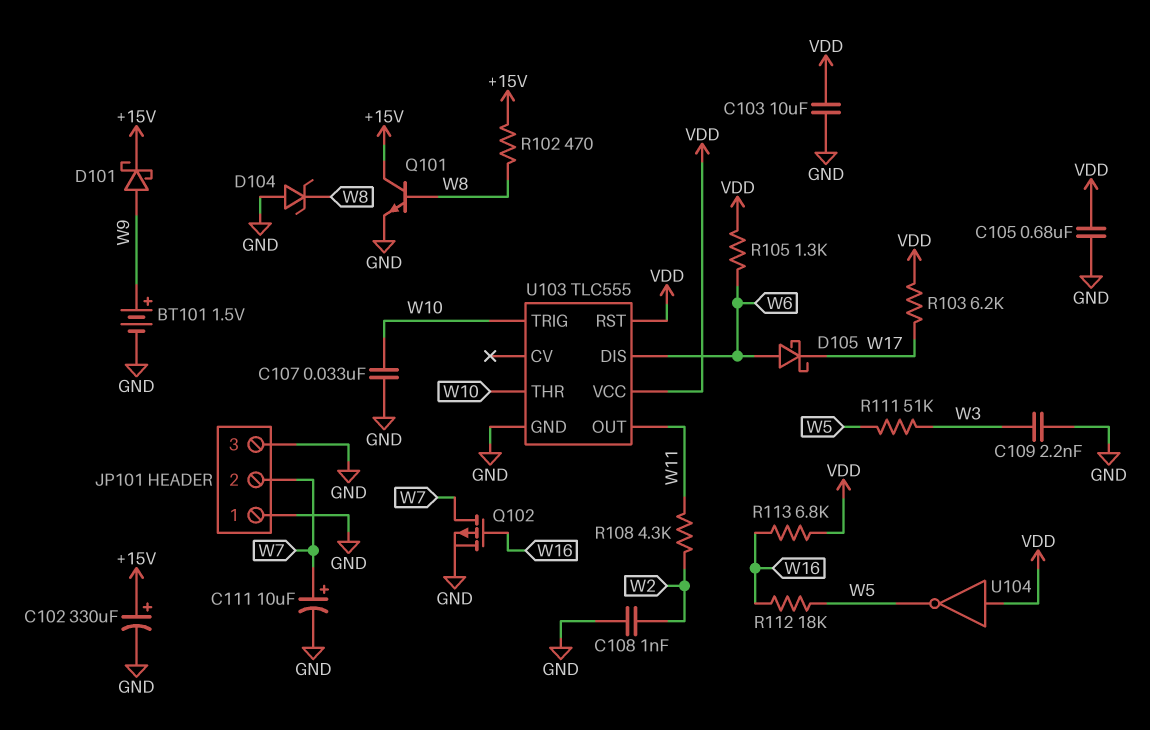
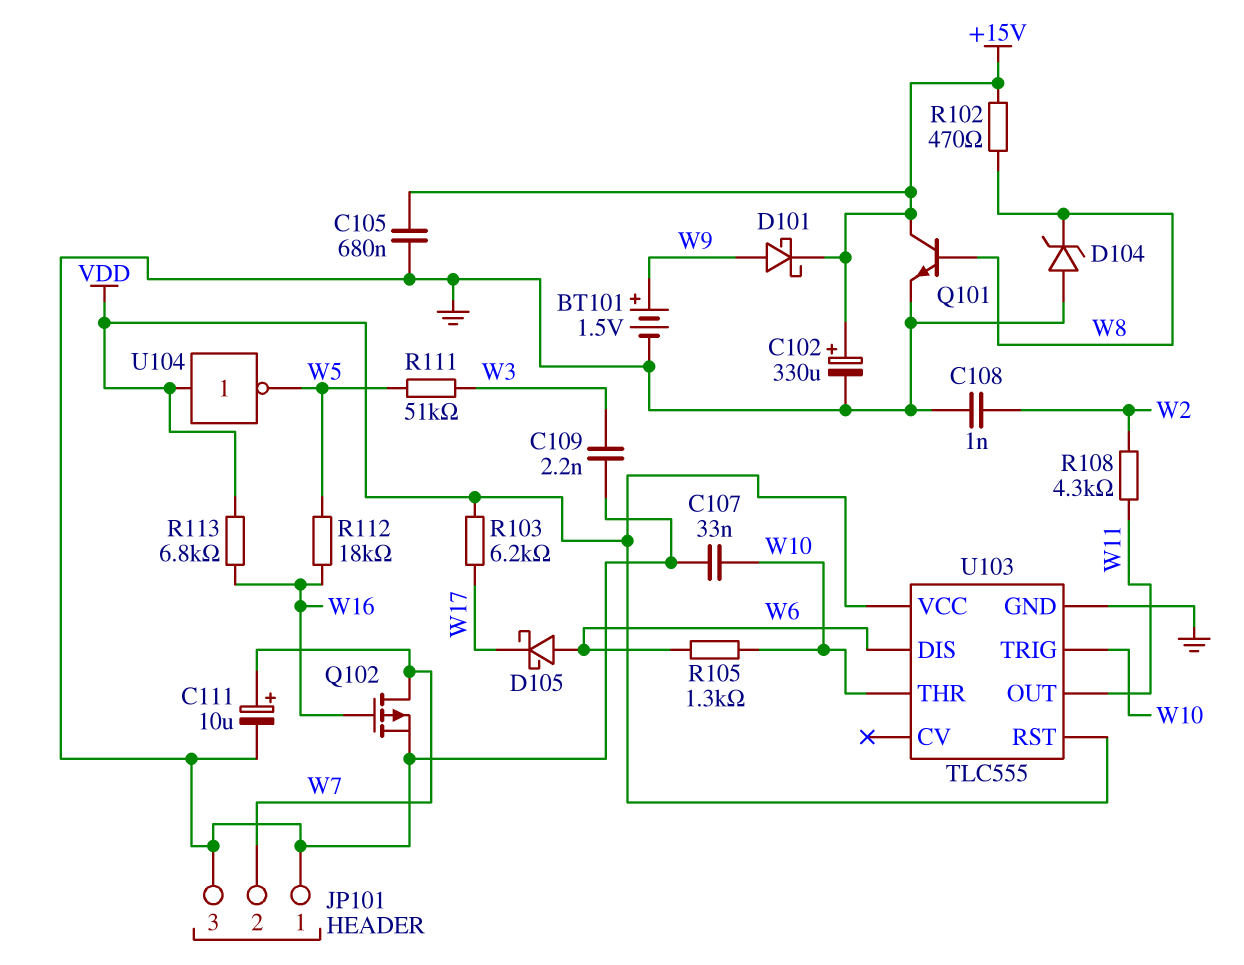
C103: 10uF (GND, VDD) -> none
C105: 680nF (GND, VDD) -> 680nF (+15V, GND)
R105: 1.3k (VDD, W6) -> 1.3k (W6, W10)

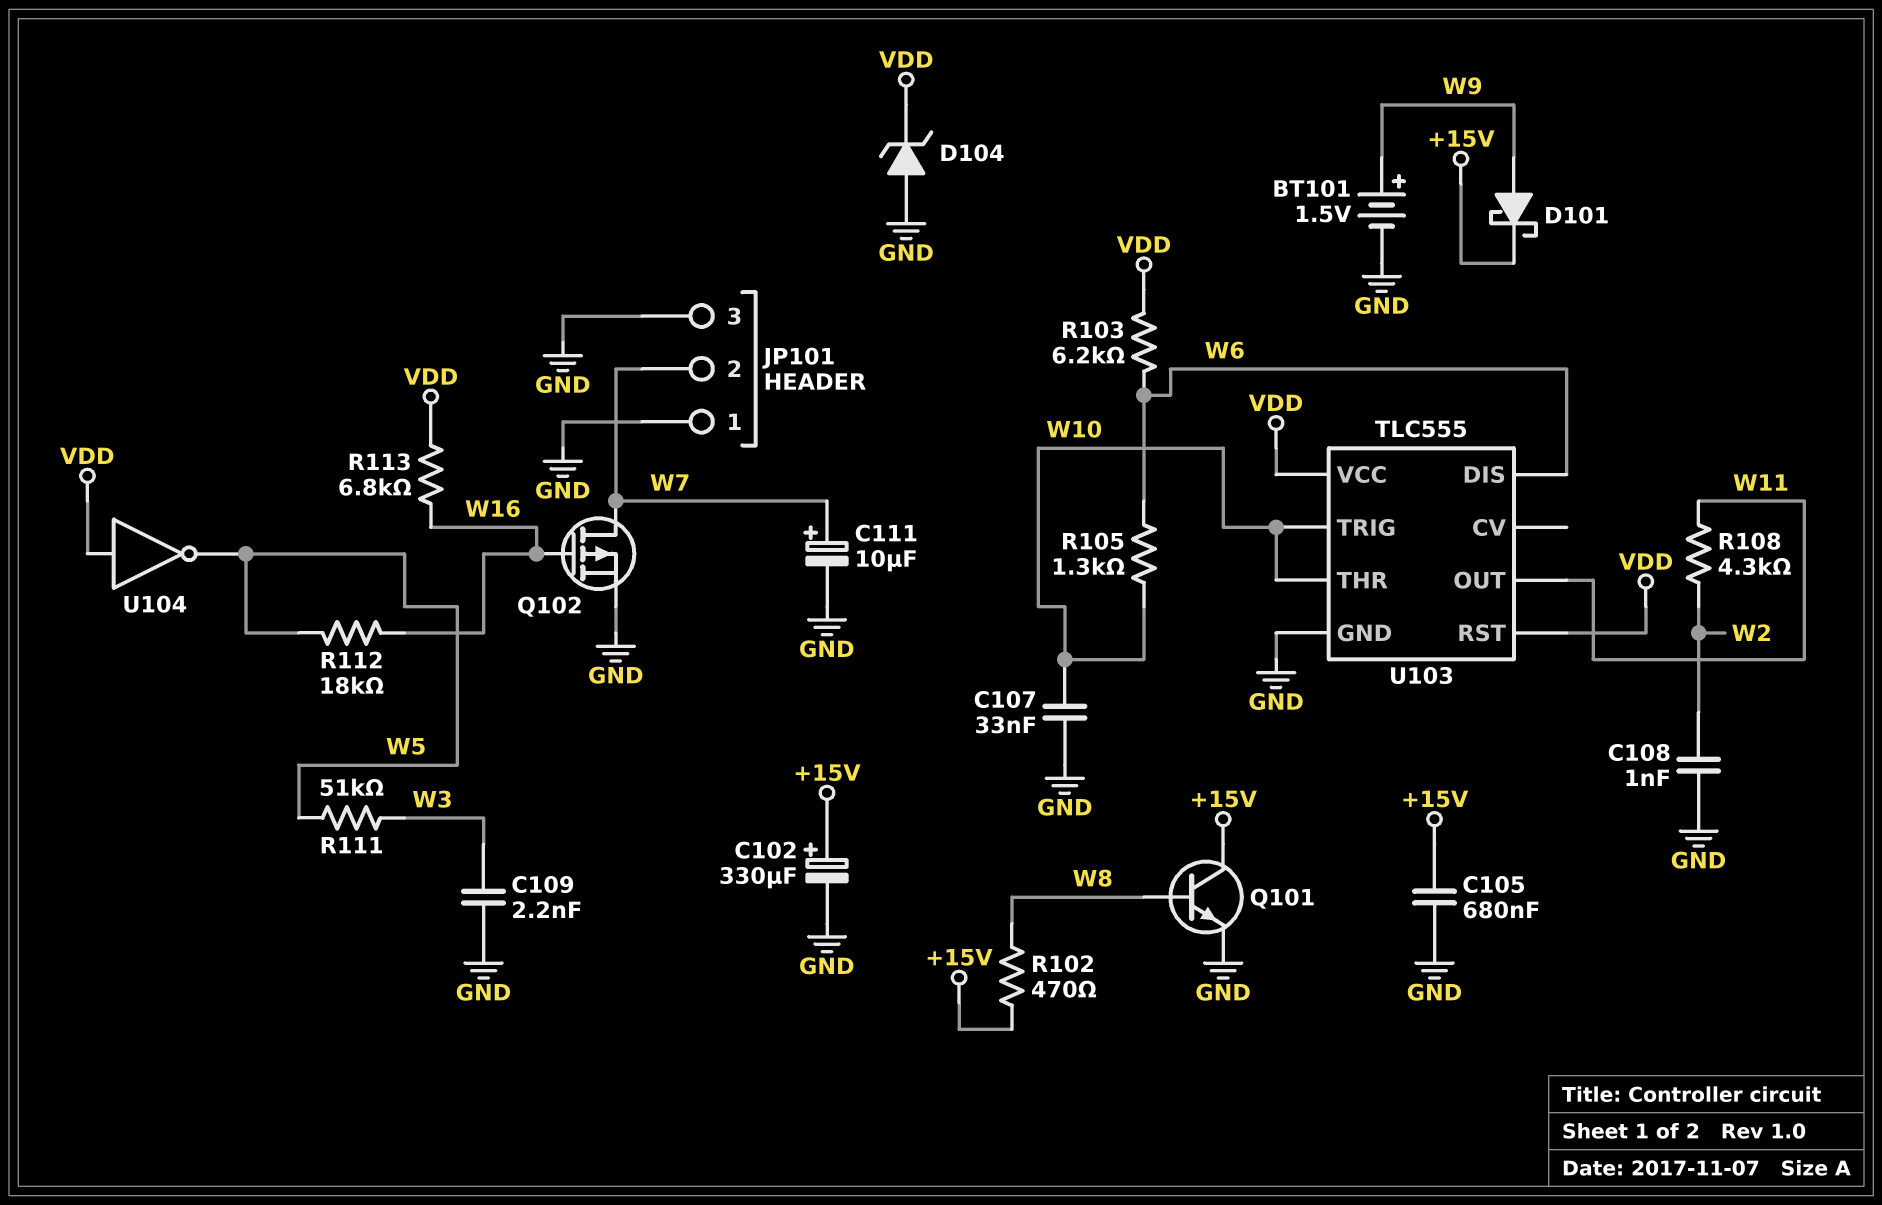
D104: zener (A GND, K W8) -> zener (A GND, K VDD)
D105: schottky (A W6, K W17) -> none
R103: 6.2k (VDD, W17) -> 6.2k (VDD, W6)

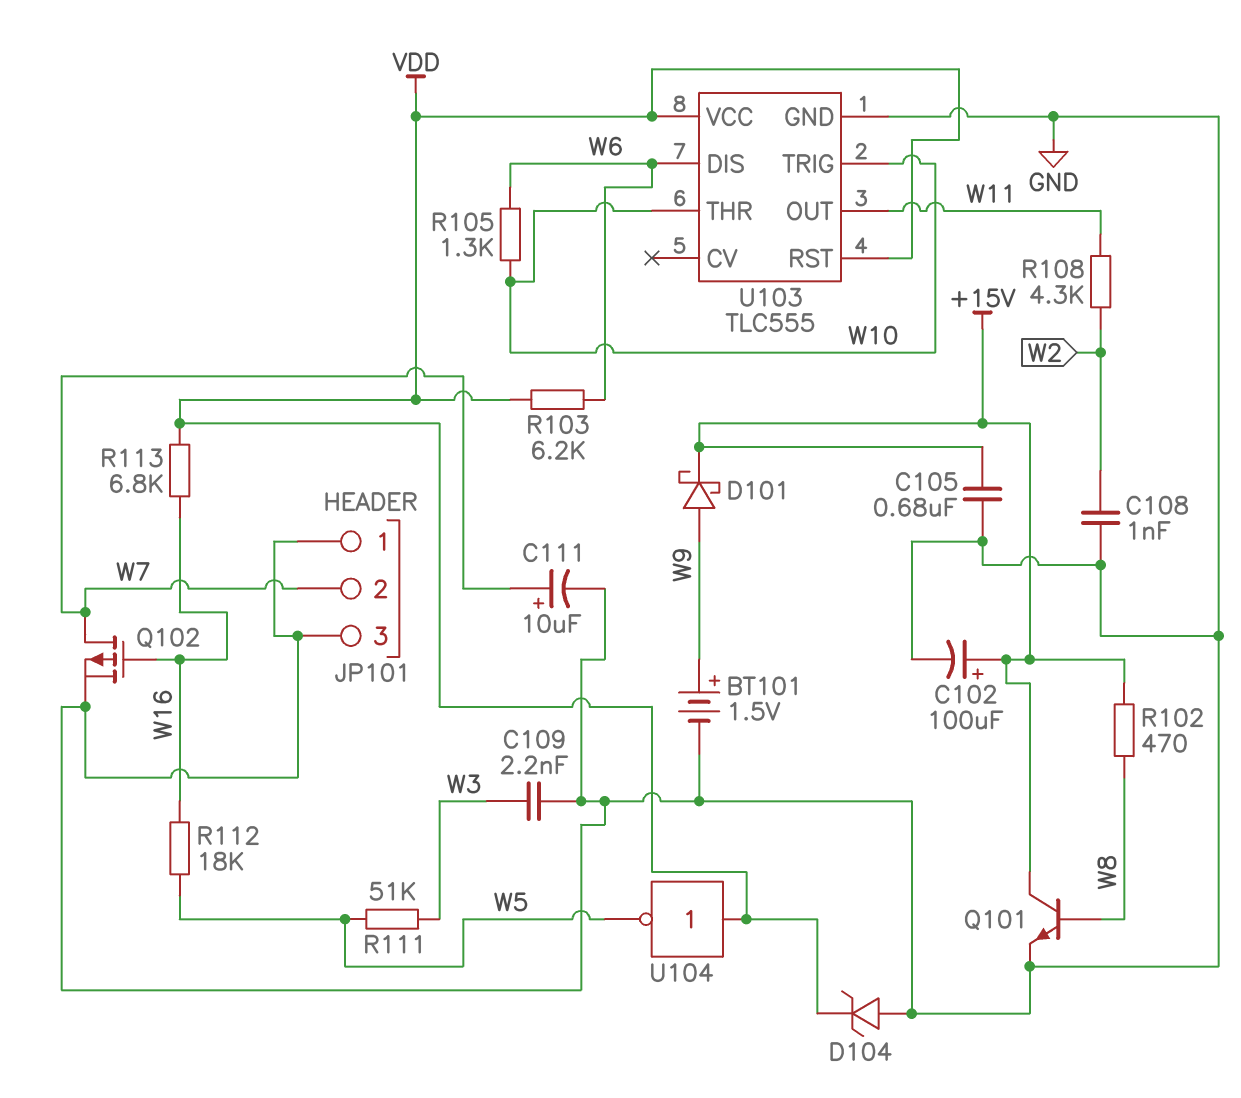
C102: 330uF (plus +15V, minus GND) -> 100uF (plus +15V, minus GND)
C107: 33nF (GND, W10) -> none

